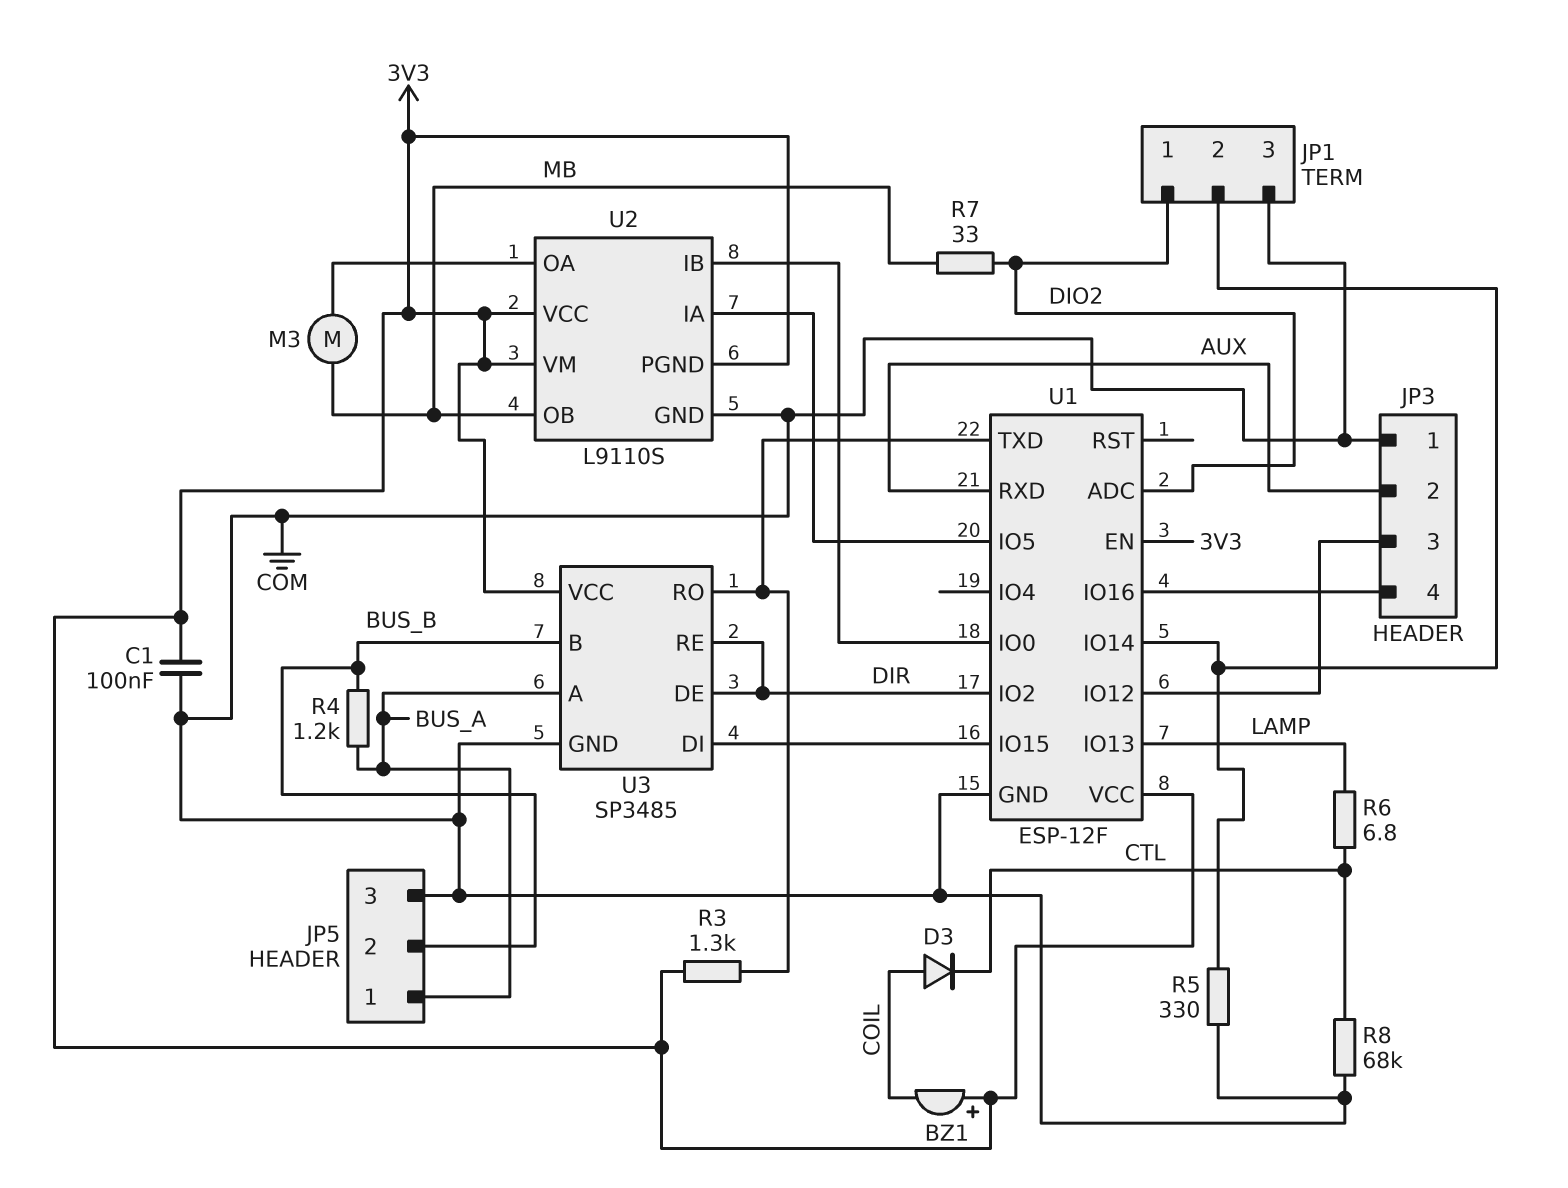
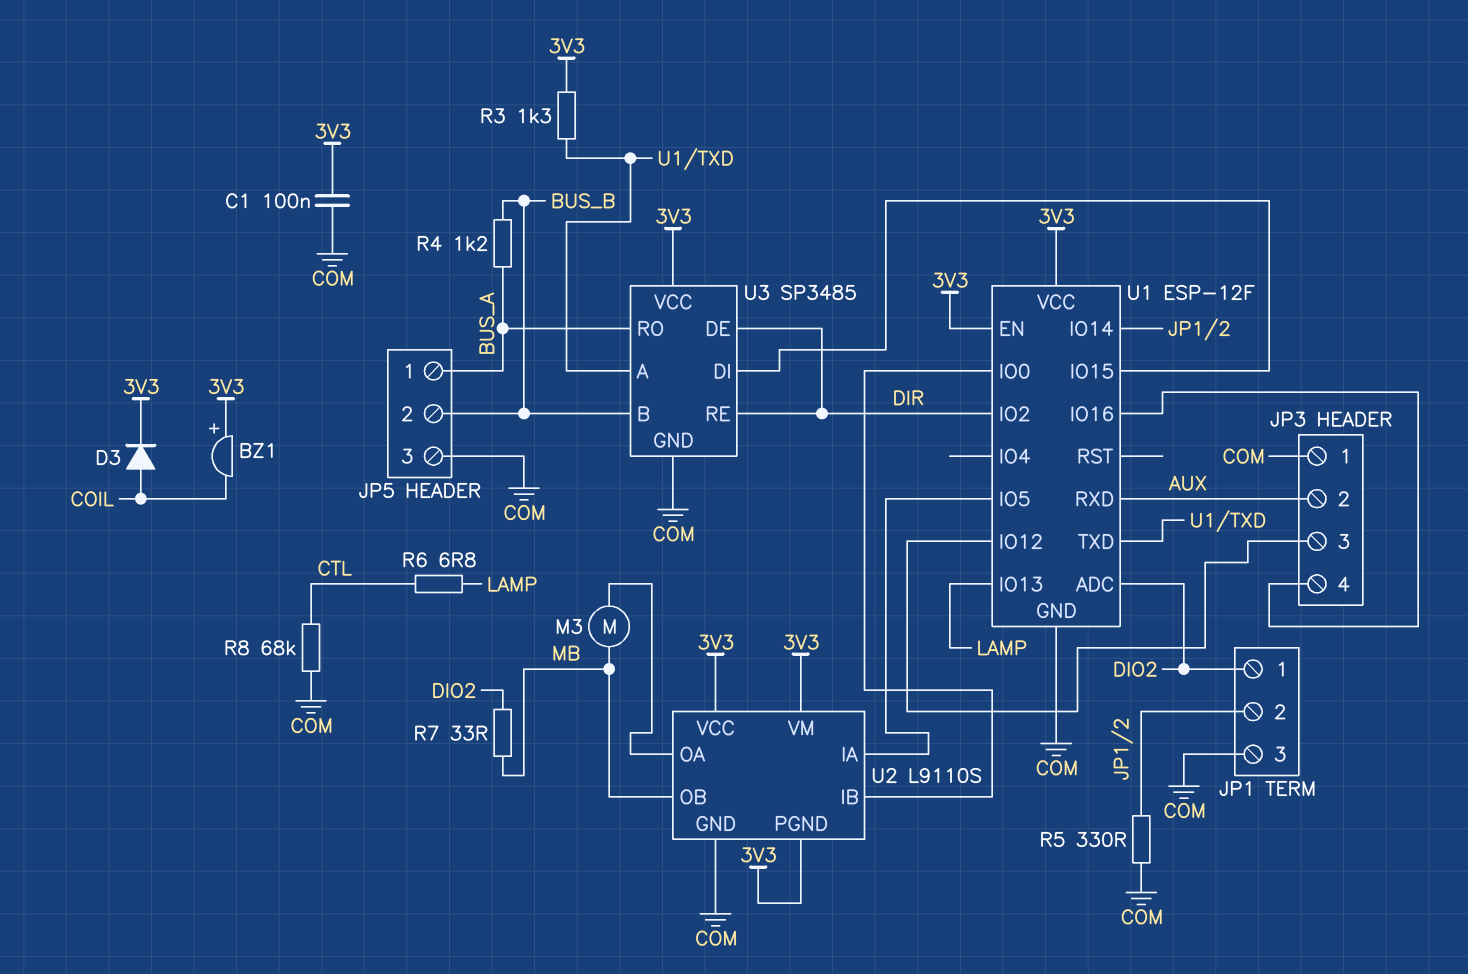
D3: diode (A COIL, K CTL) -> diode (A COIL, K 3V3)
U3 pin A: BUS_A -> U1/TXD
U3 pin RO: U1/TXD -> BUS_A

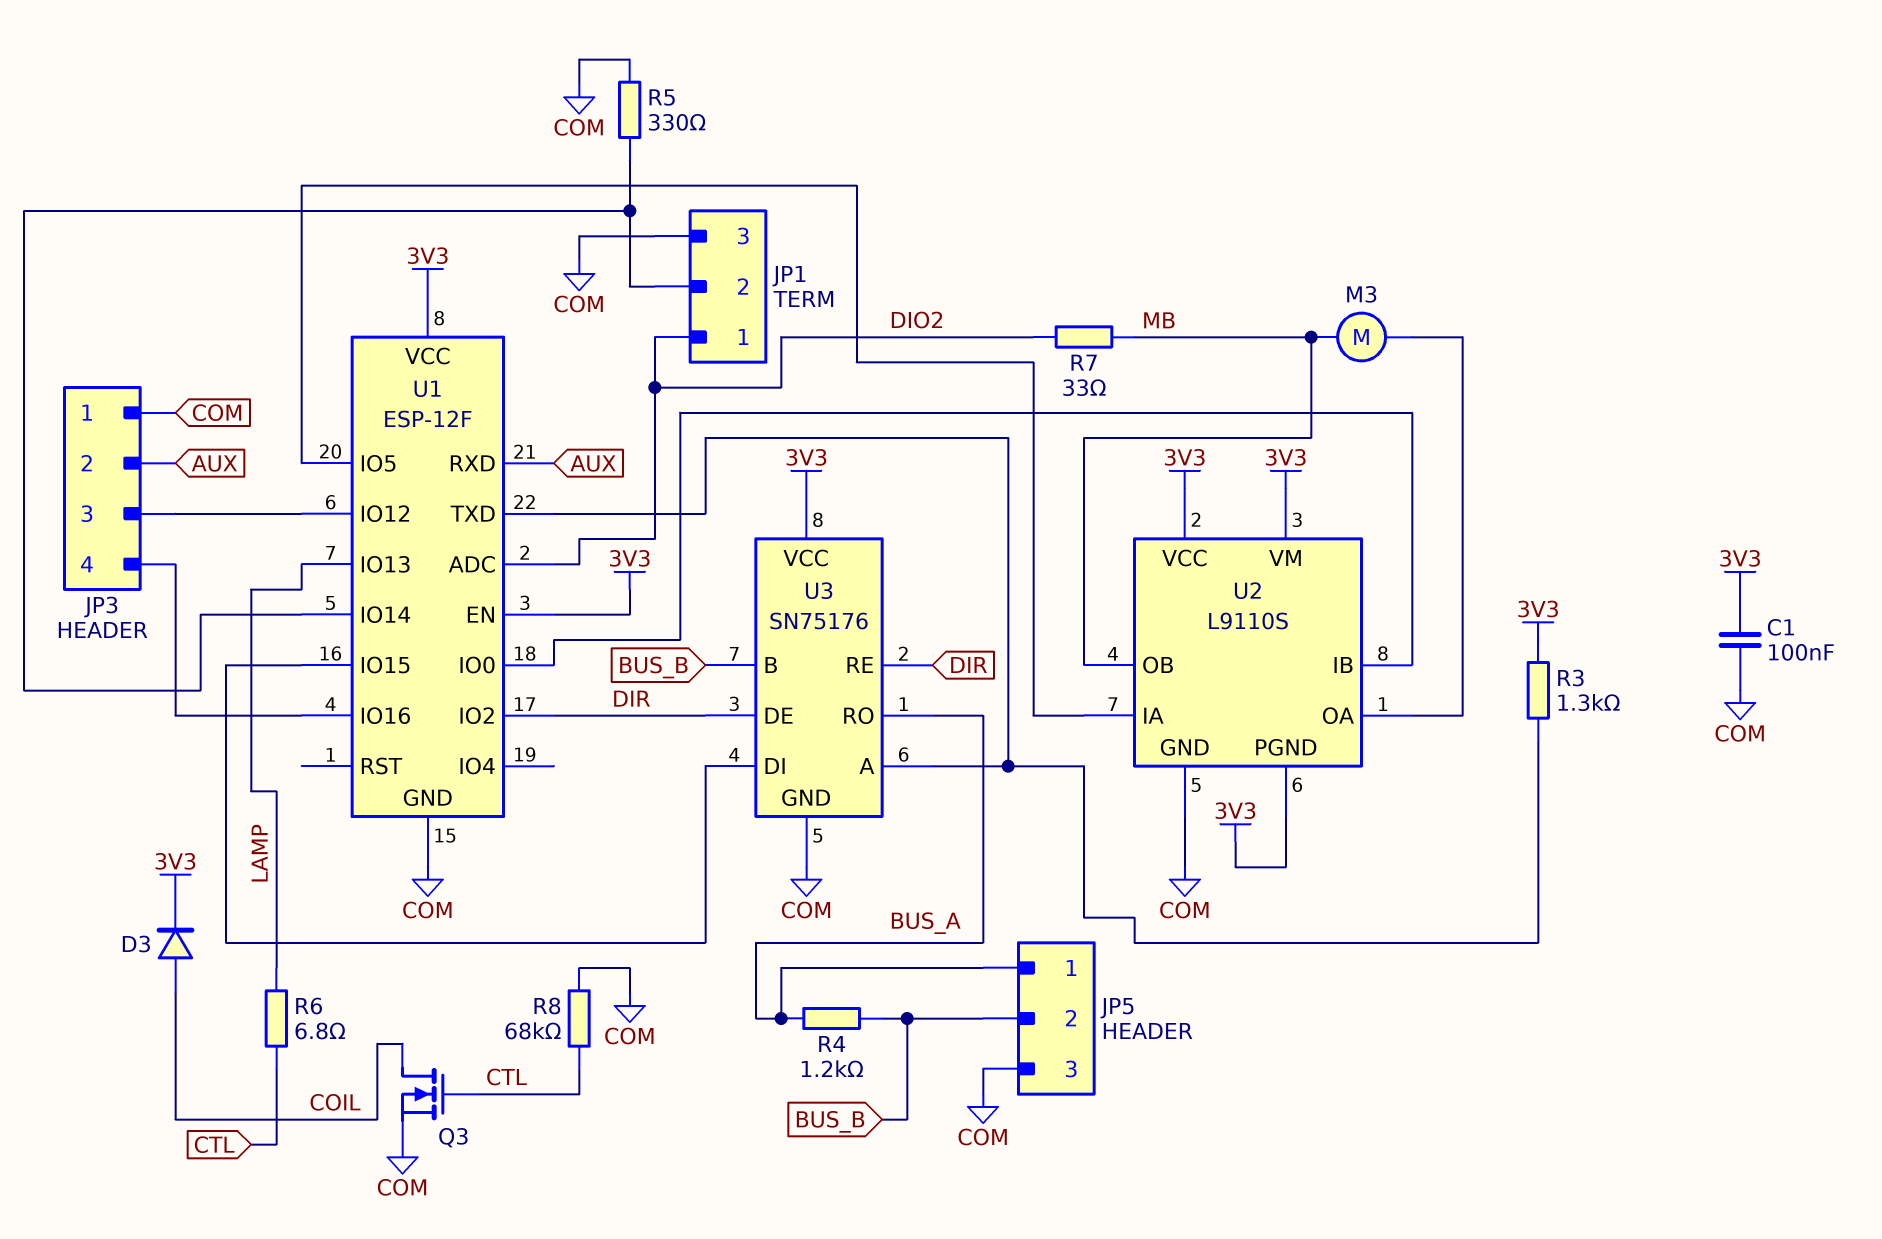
BZ1: buzzer (plus 3V3, minus COIL) -> none
Q3: none -> NMOS (G CTL, D COIL, S COM)
U3: SP3485 -> SN75176

